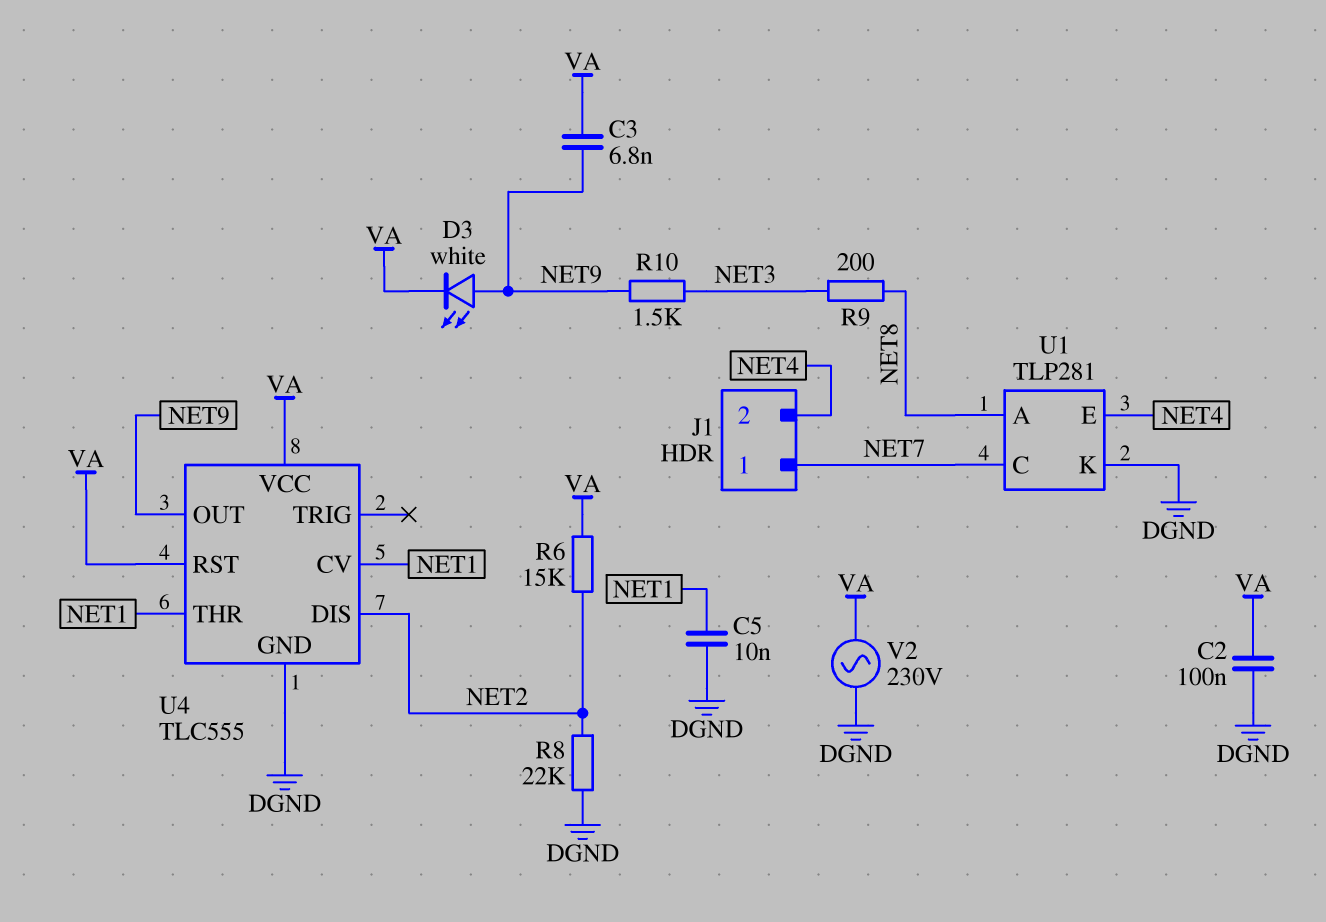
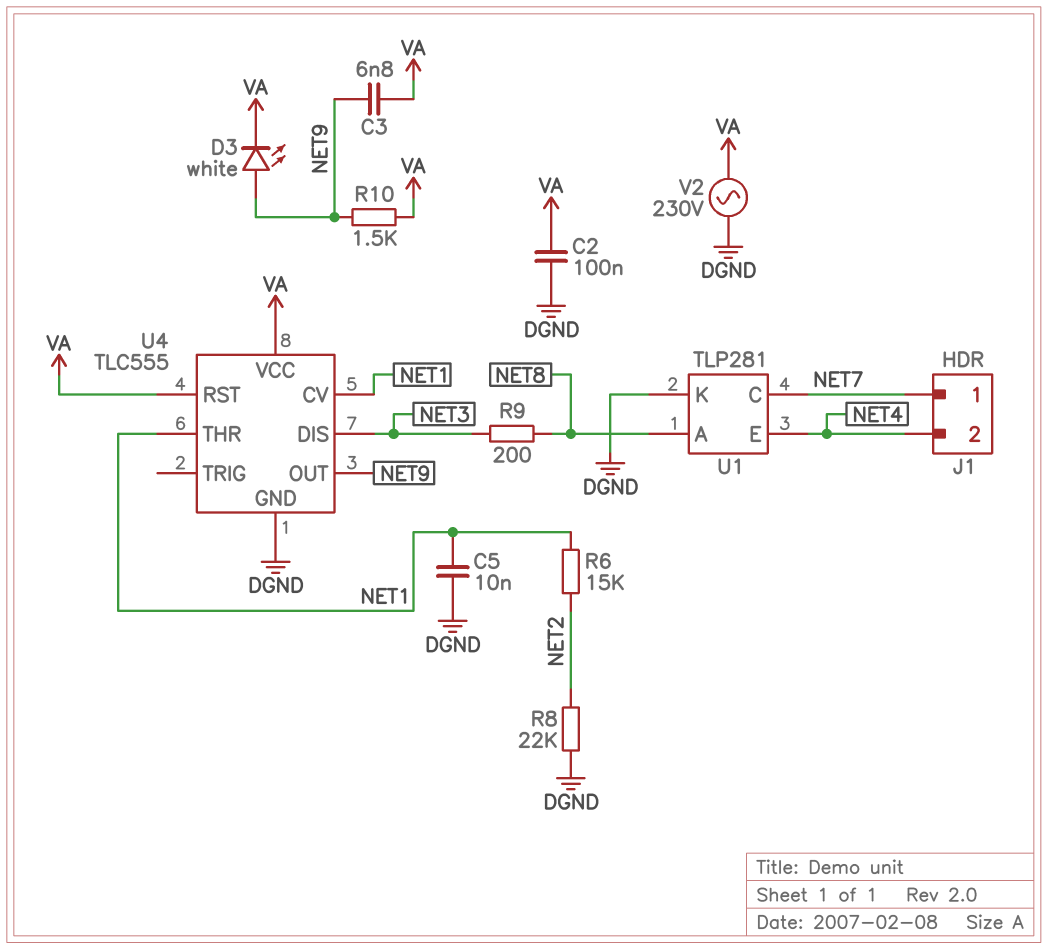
R6: 15k (NET2, VA) -> 15k (NET1, NET2)
R10: 1.5k (NET3, NET9) -> 1.5k (NET9, VA)
U4 pin DIS: NET2 -> NET3

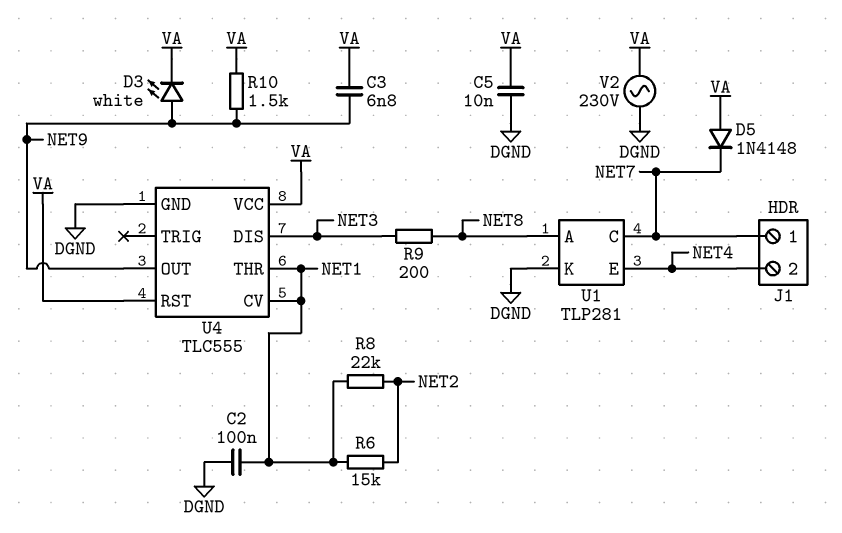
C2: 100nF (DGND, VA) -> 100nF (DGND, NET1)
C5: 10nF (DGND, NET1) -> 10nF (DGND, VA)
D5: none -> diode 1N4148 (A VA, K NET7)
R8: 22k (DGND, NET2) -> 22k (NET1, NET2)

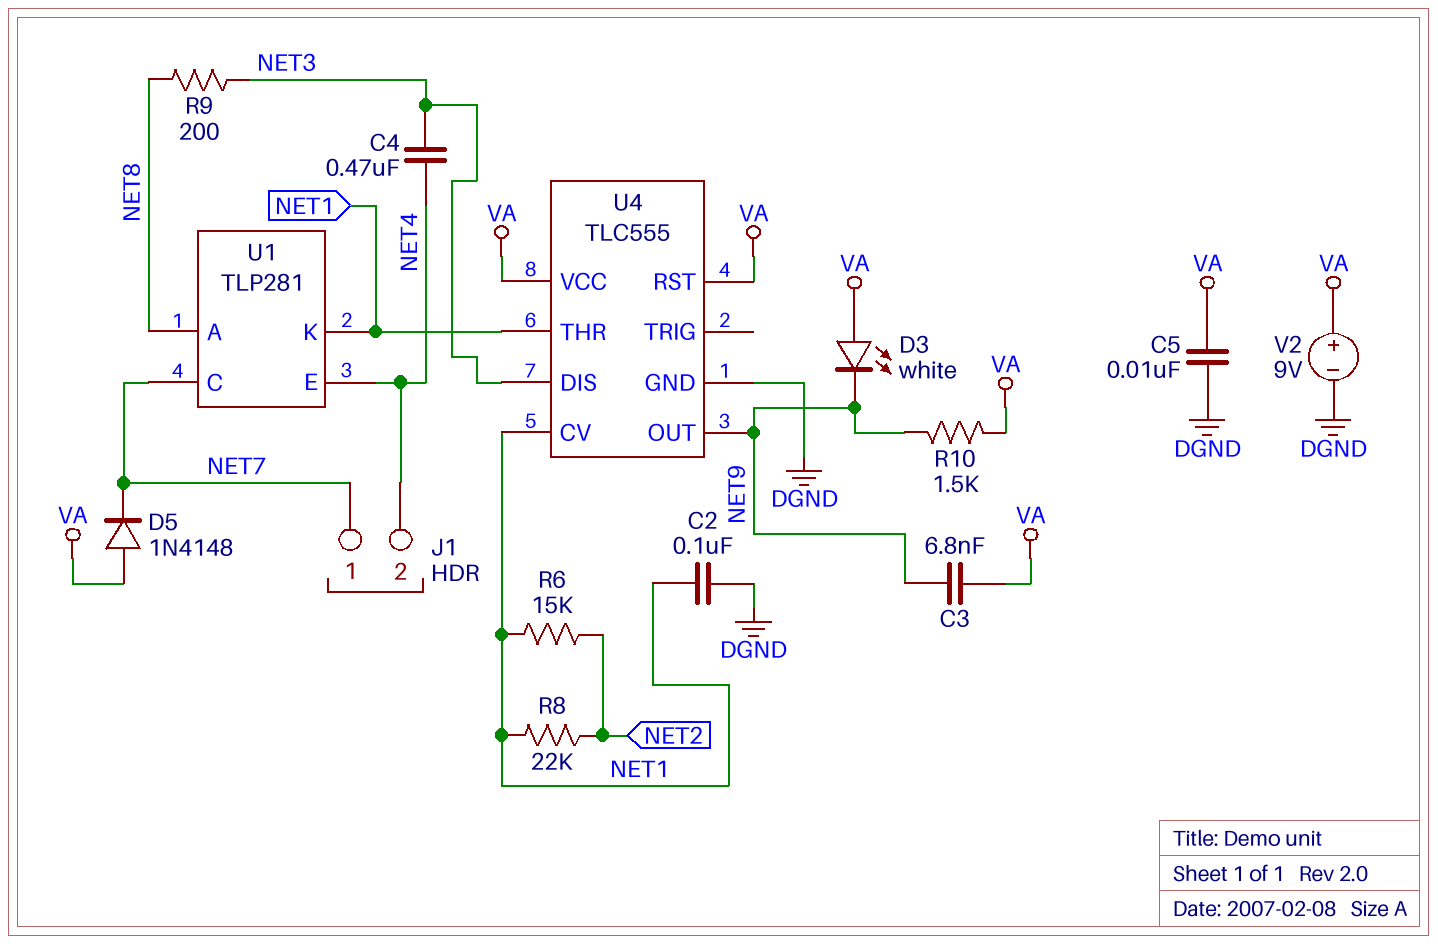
C4: none -> 470nF (NET3, NET4)
D3: LED white (A NET9, K VA) -> LED white (A VA, K NET9)
U1 pin K: DGND -> NET1
V2: AC 230V (DGND, VA) -> 9V (plus VA, minus DGND)

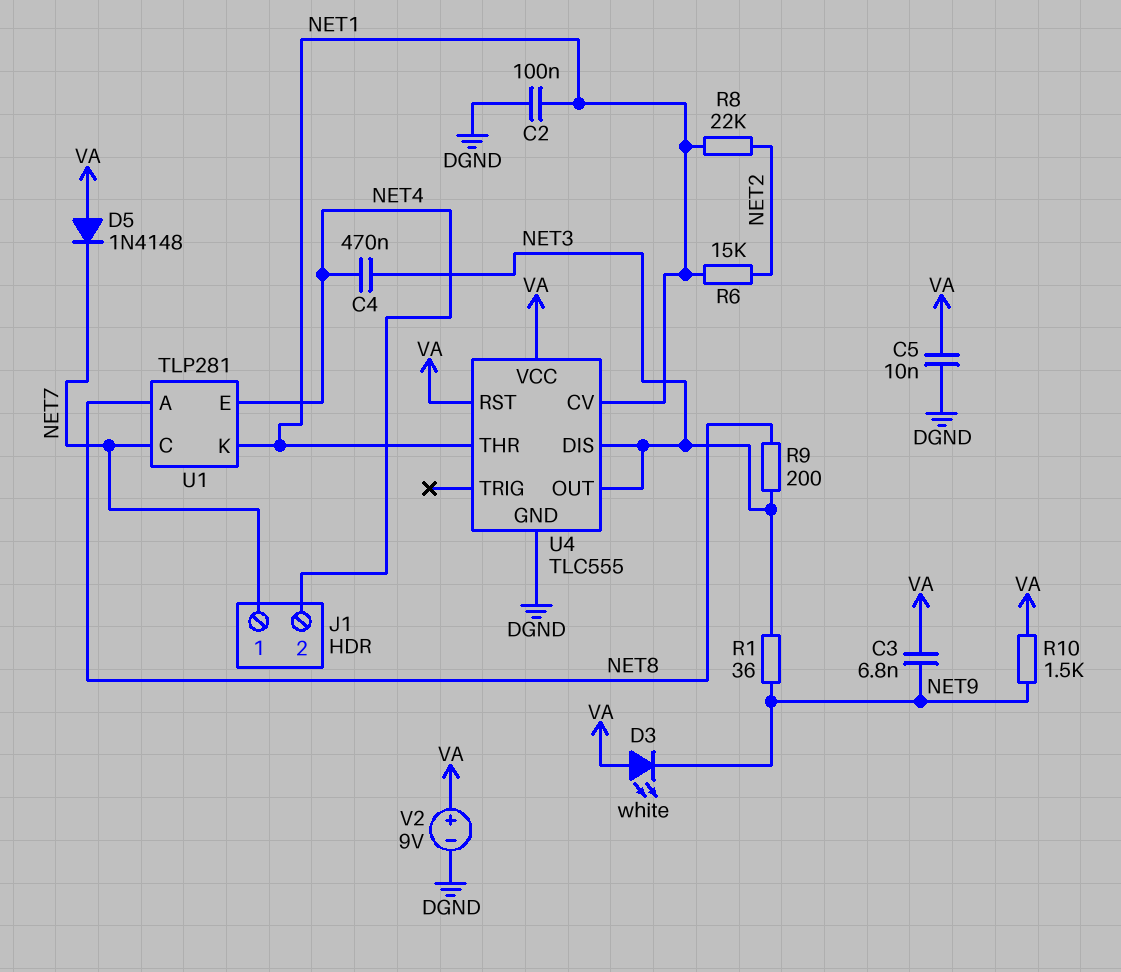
R1: none -> 36 (NET3, NET9)
U4 pin OUT: NET9 -> NET3

